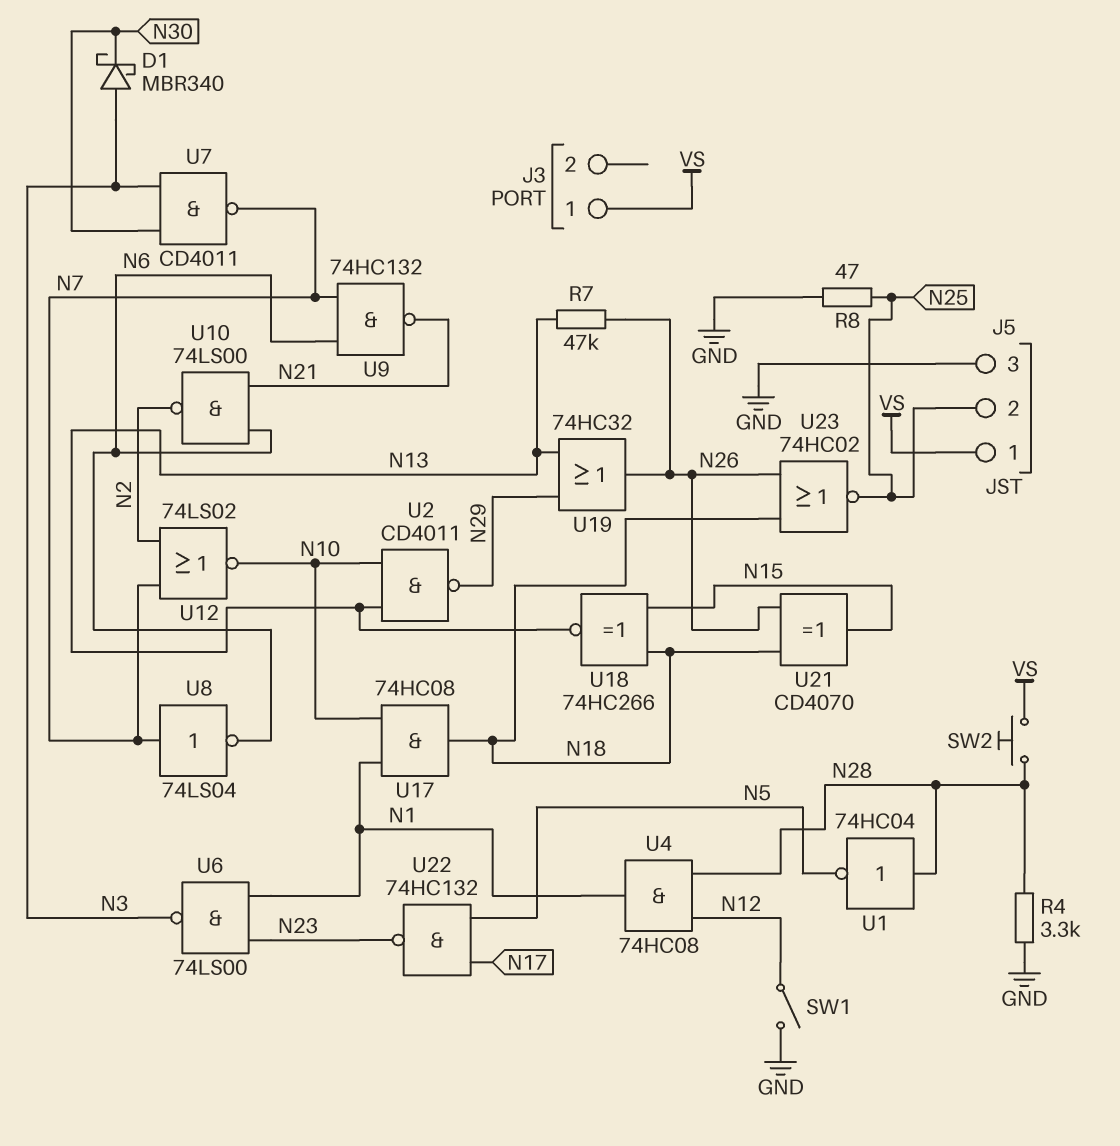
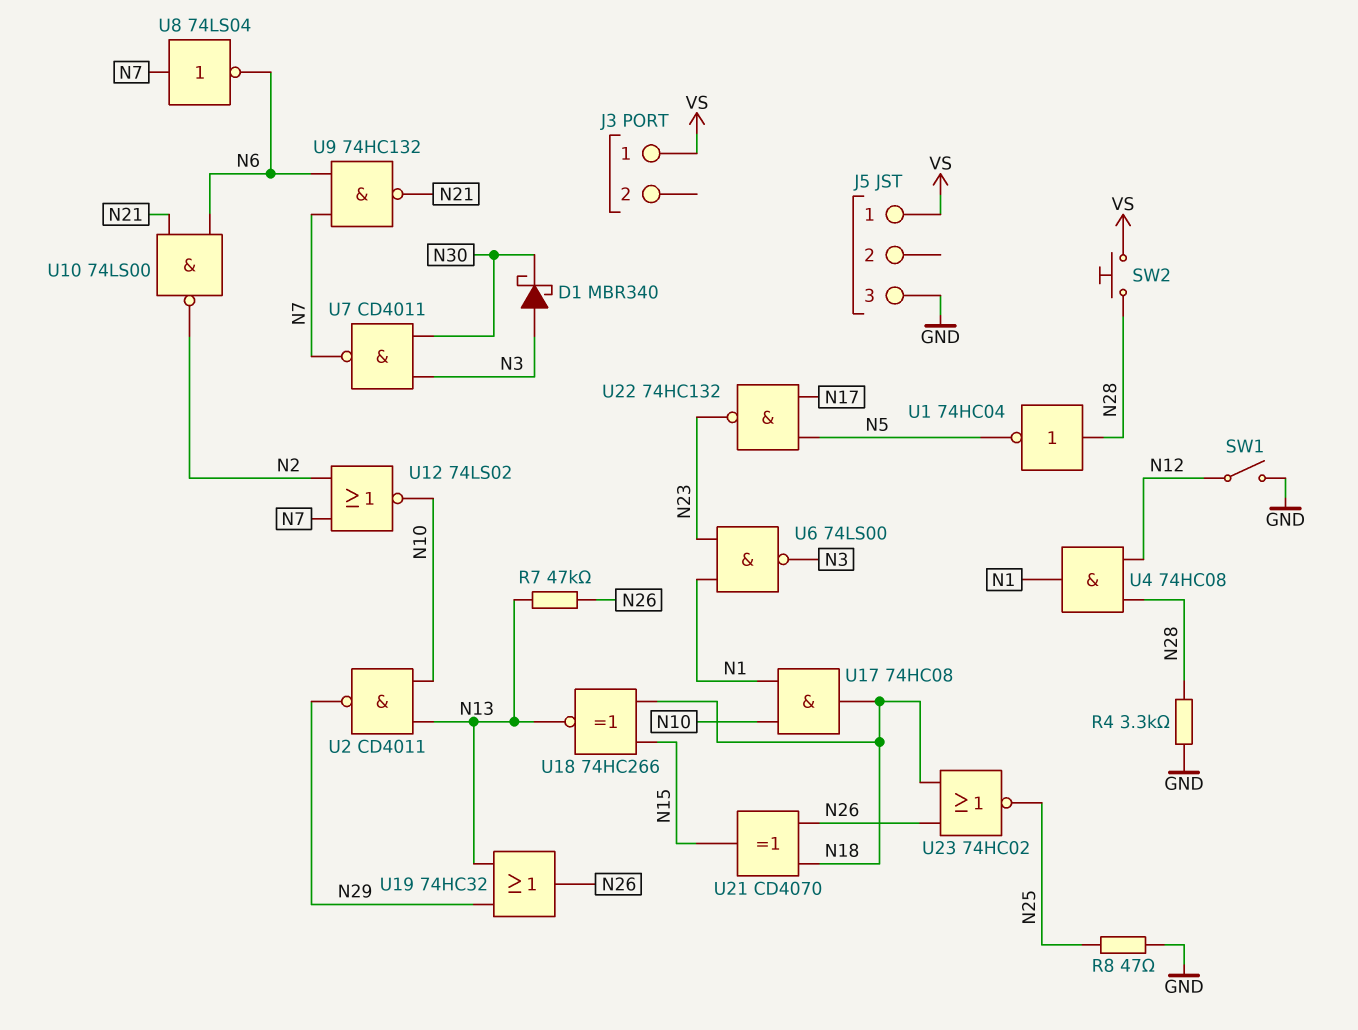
J5 pin 2: N25 -> none

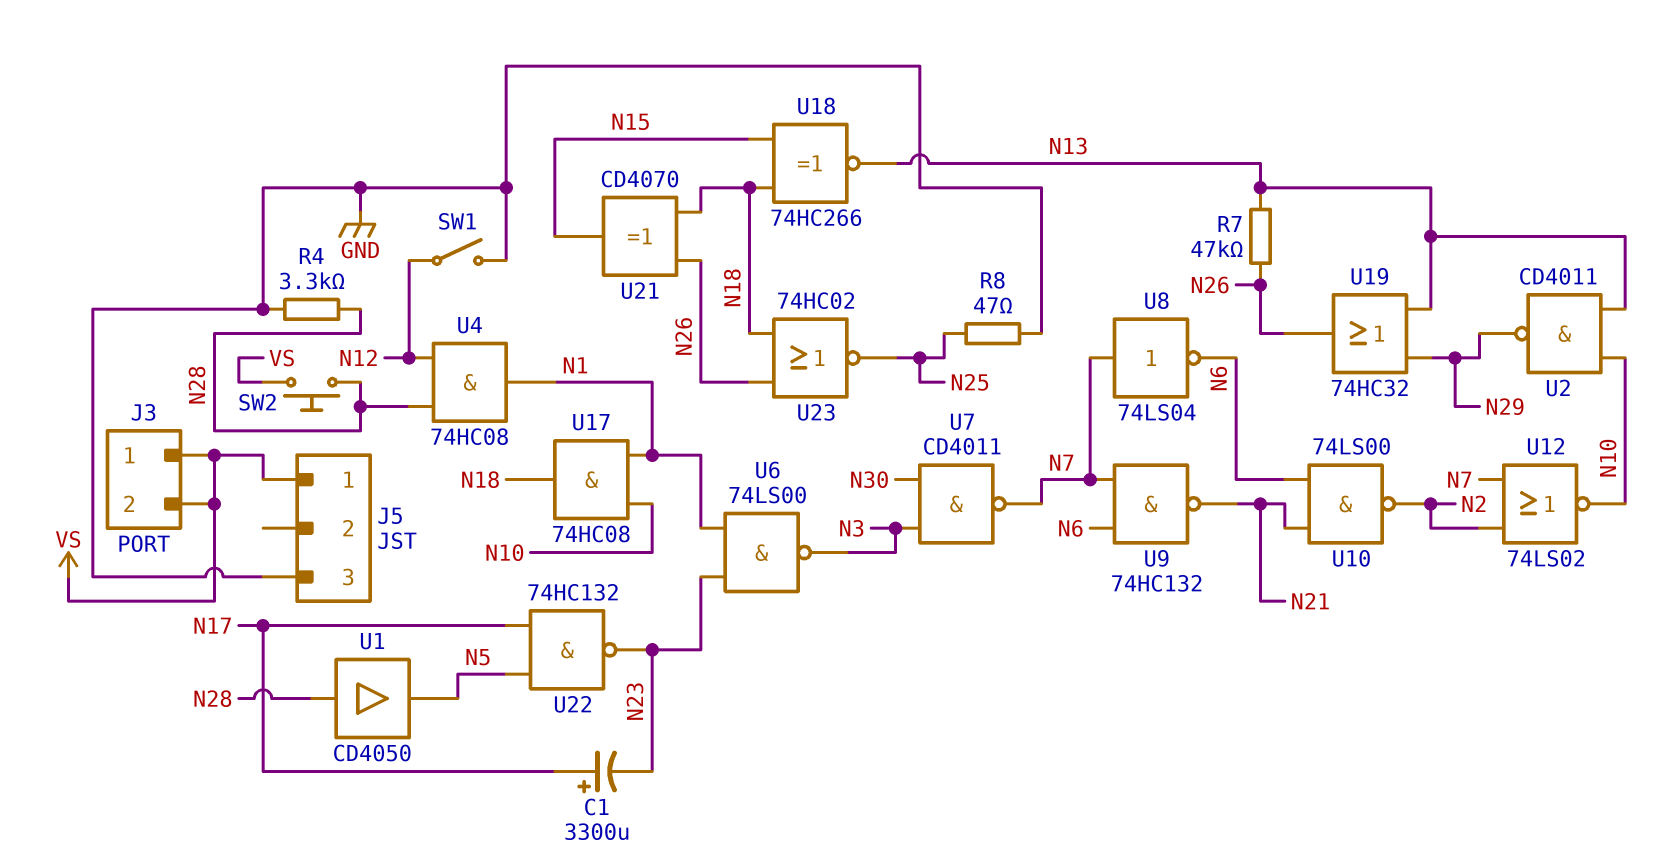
C1: none -> 3300uF (plus N17, minus N23)
D1: schottky MBR340 (A N3, K N30) -> none
J3 pin 2: none -> VS
U1: NOT 74HC04 (in N28, out N5) -> buffer CD4050 (in N28, out N5)

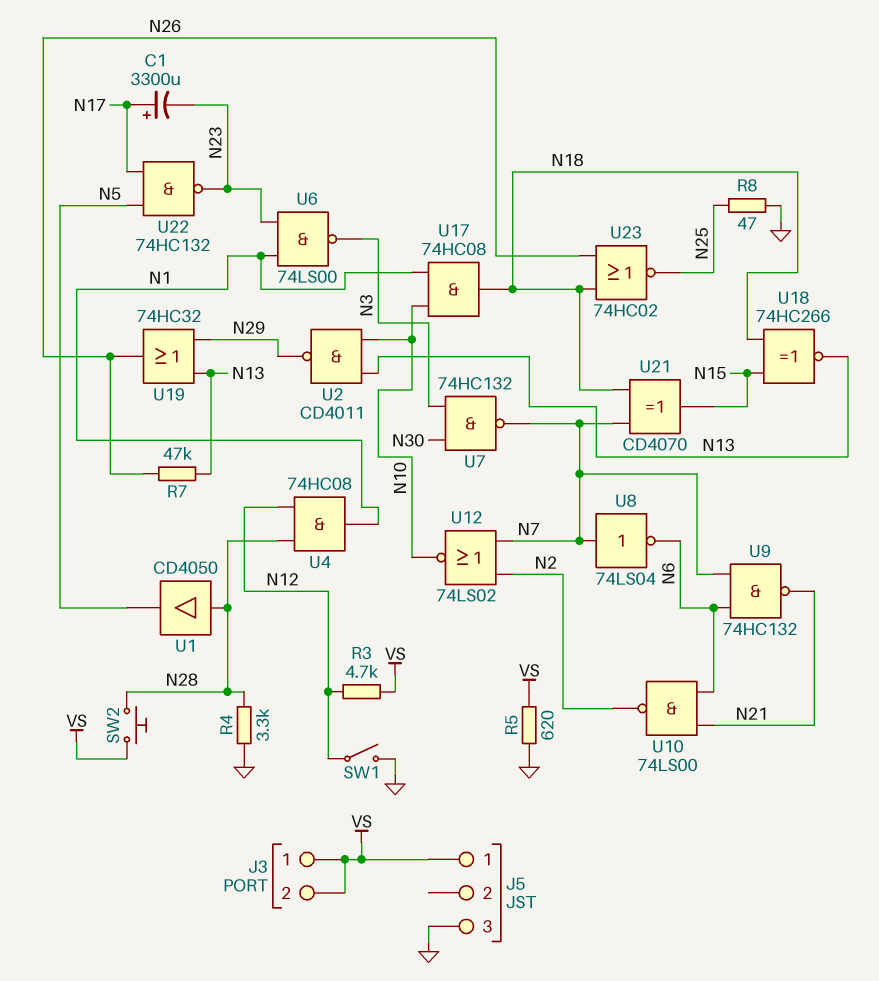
R3: none -> 4.7k (N12, VS)
R5: none -> 620 (GND, VS)
U7: NAND CD4011 (in N3, in N30, out N7) -> NAND 74HC132 (in N3, in N30, out N7)
U21: XOR CD4070 (in N18, in N26, out N15) -> XOR CD4070 (in N7, in N18, out N15)

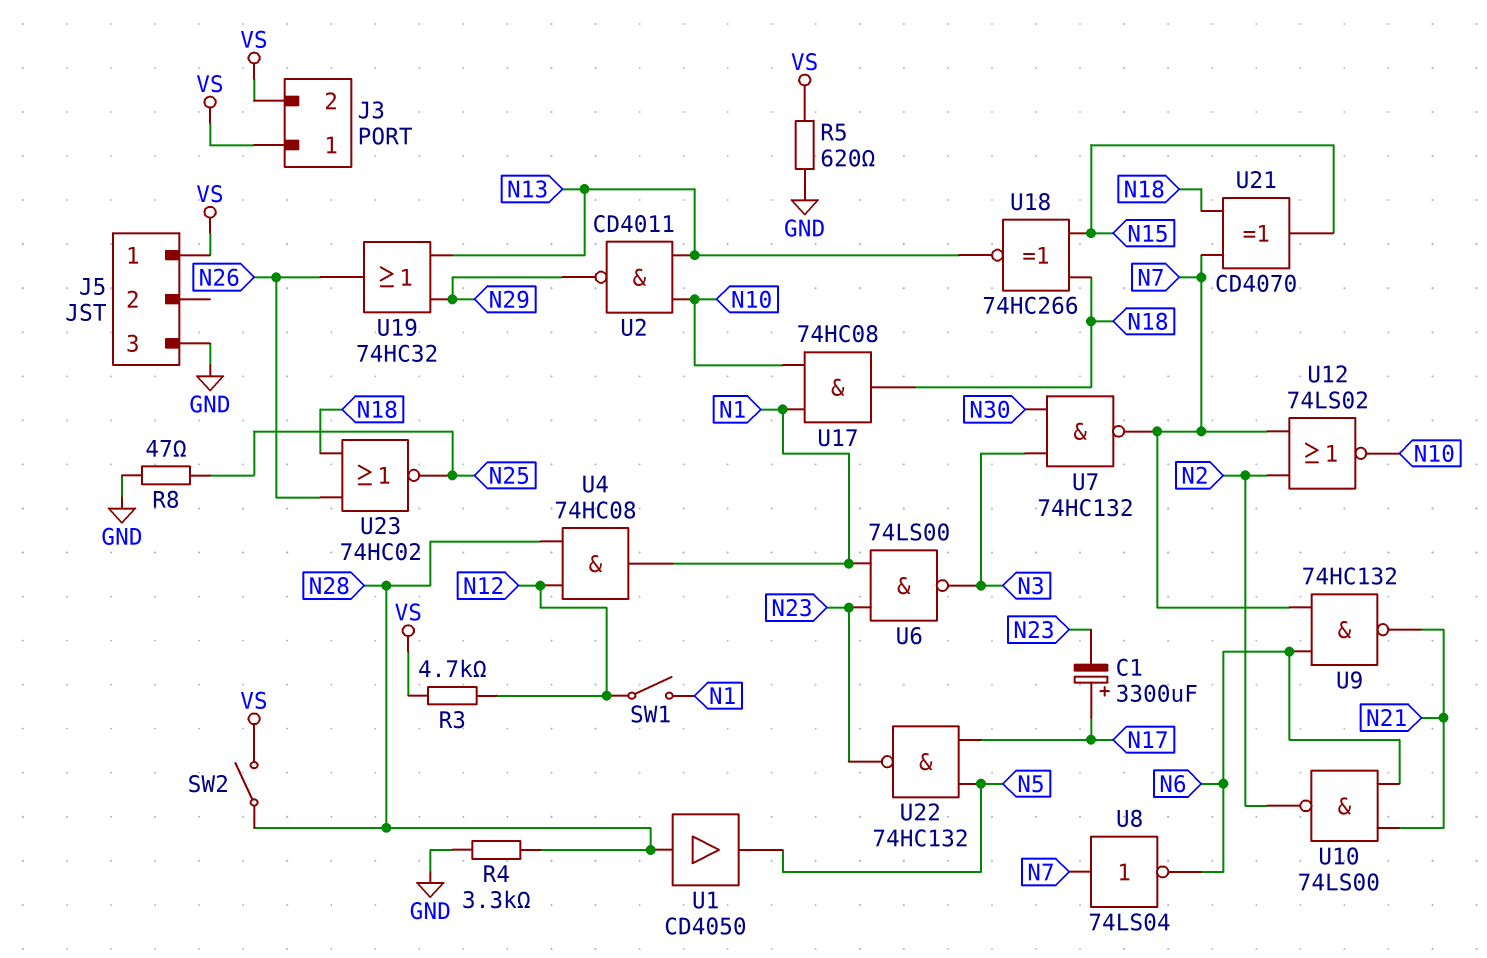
R7: 47k (N13, N26) -> none
SW1: switch (GND, N12) -> switch (N1, N12)
SW2: button (N28, VS) -> switch (N28, VS)

